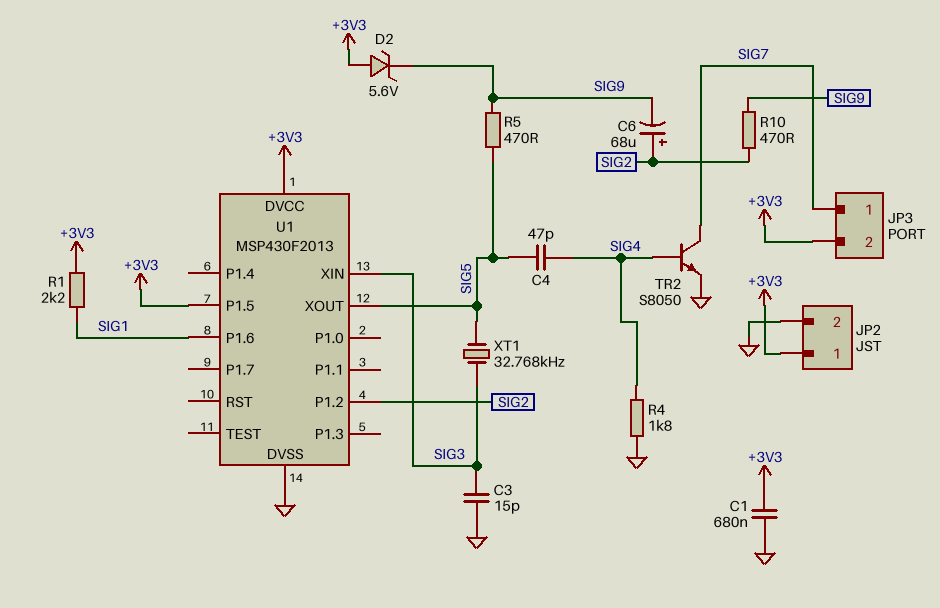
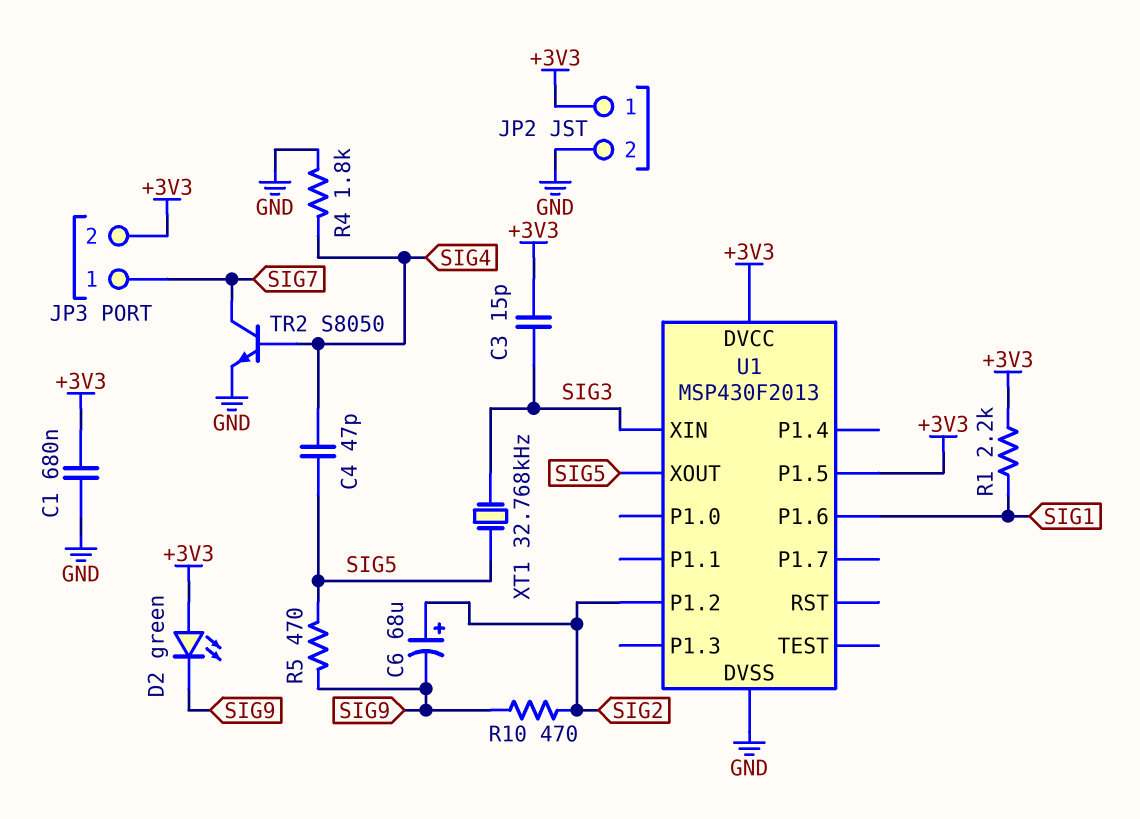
C3: 15pF (GND, SIG3) -> 15pF (+3V3, SIG3)
D2: zener 5.6V (A +3V3, K SIG9) -> LED green (A +3V3, K SIG9)

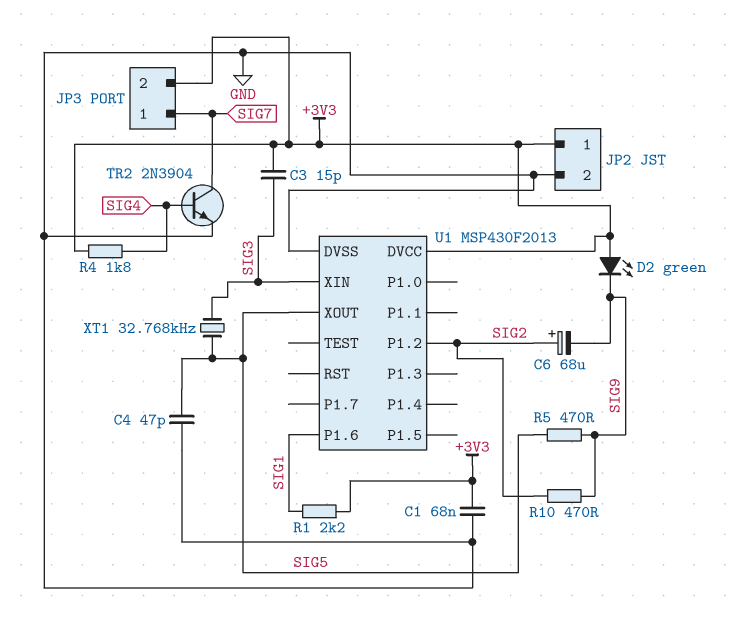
C1: 680nF (+3V3, GND) -> 68nF (+3V3, GND)
C4: 47pF (SIG4, SIG5) -> 47pF (GND, SIG5)
R4: 1.8k (GND, SIG4) -> 1.8k (+3V3, SIG4)
TR2: NPN S8050 (B SIG4, C SIG7, E GND) -> NPN 2N3904 (B SIG4, C SIG7, E GND)
U1 pin P1.5: +3V3 -> none

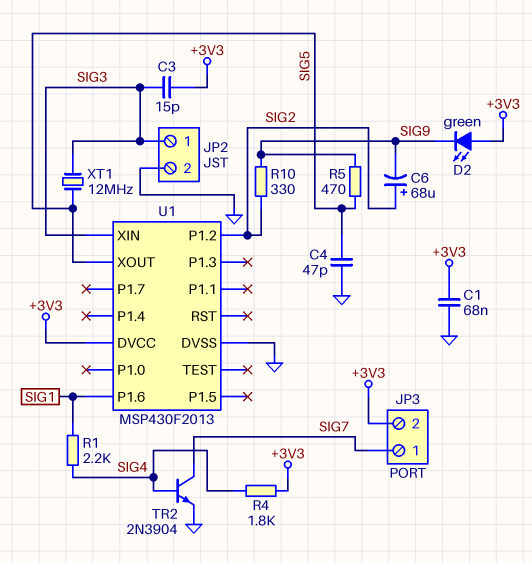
JP2 pin 1: +3V3 -> SIG3
R1: 2.2k (+3V3, SIG1) -> 2.2k (SIG1, SIG4)
R10: 470 (SIG2, SIG9) -> 330 (SIG2, SIG9)
XT1: 32.768kHz (SIG3, SIG5) -> 12MHz (SIG3, SIG5)

